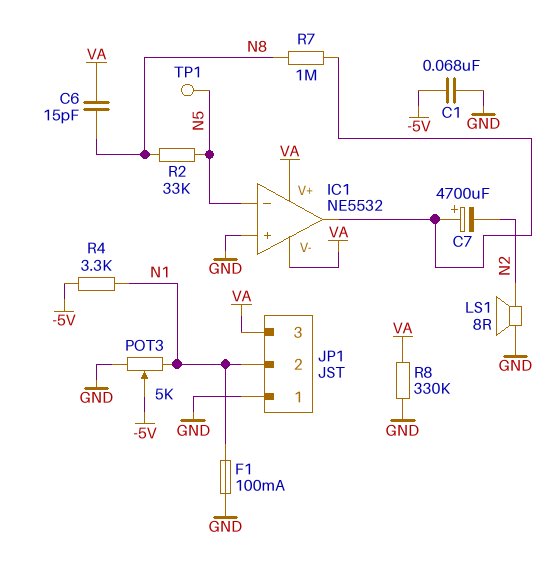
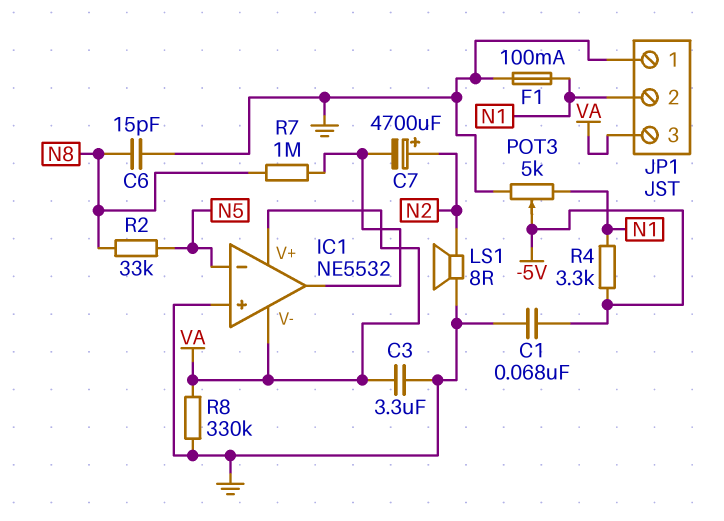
C3: none -> 3.3uF (GND, VA)
C6: 15pF (N8, VA) -> 15pF (GND, N8)
C7: 4700uF (plus IC1/out, minus N2) -> 4700uF (plus N2, minus IC1/out)
TP1: test point (N5) -> none

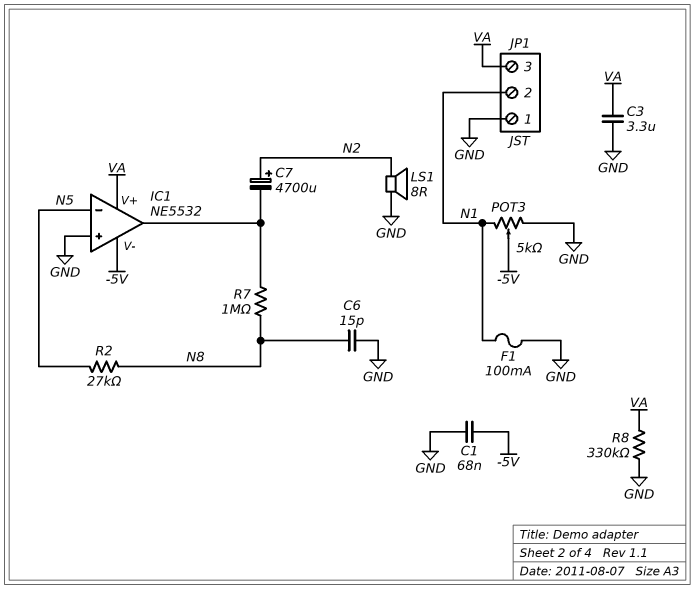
IC1 pin V-: VA -> -5V
R2: 33k (N5, N8) -> 27k (N5, N8)
R4: 3.3k (-5V, N1) -> none

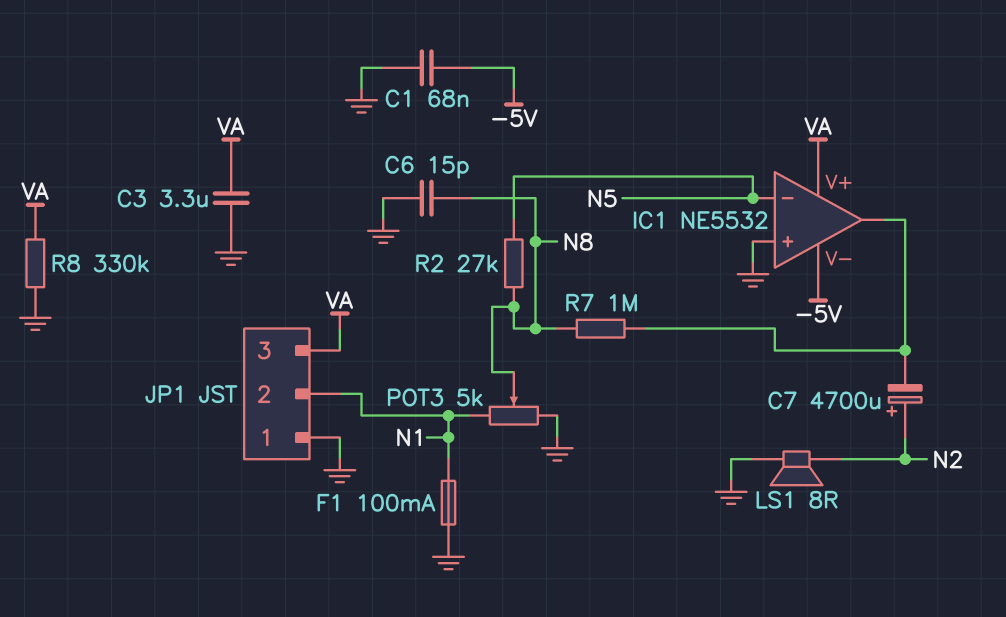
POT3: 5k (GND, N1, wiper -5V) -> 5k (GND, N1, wiper N8)

